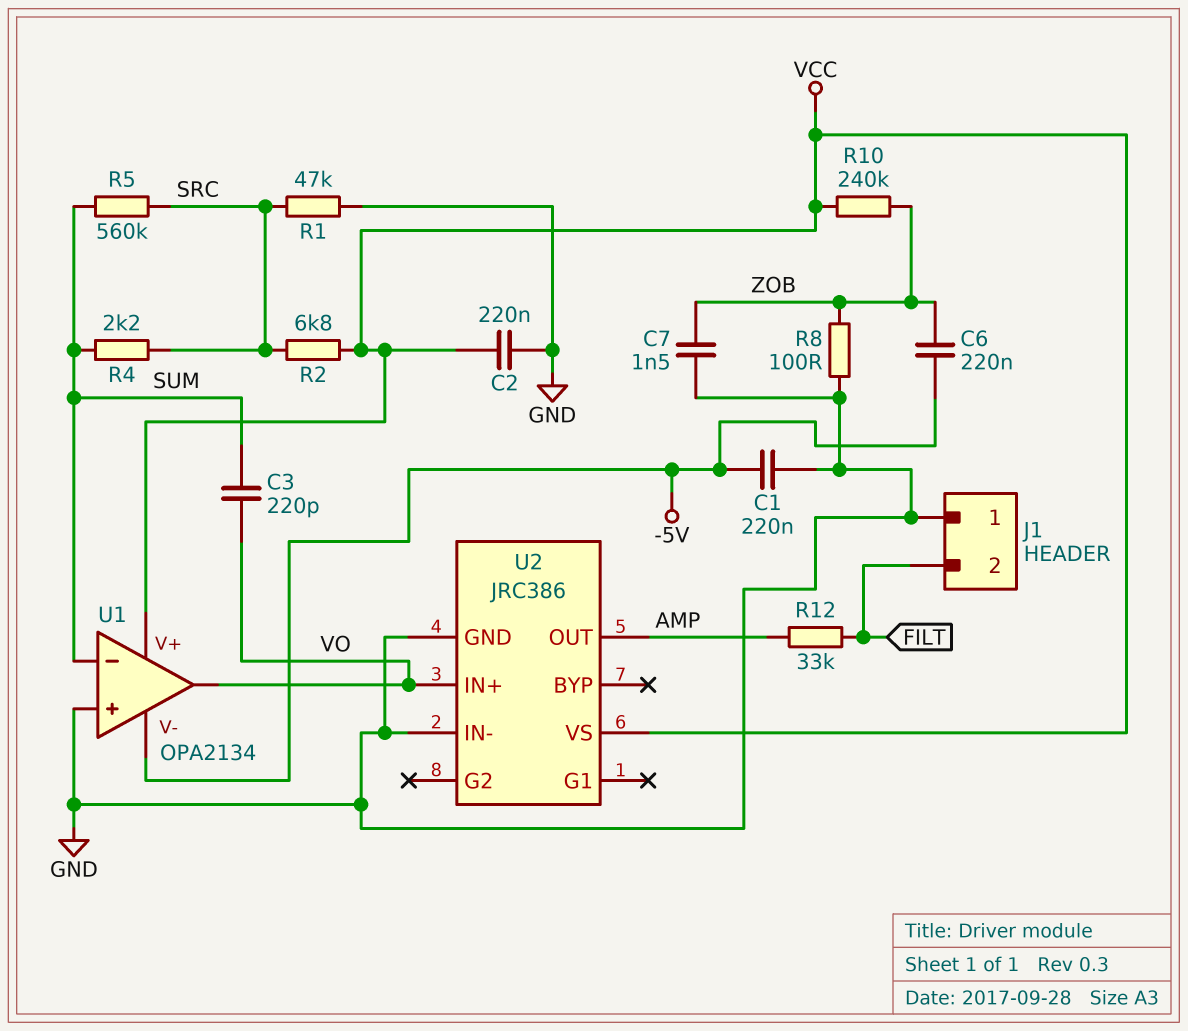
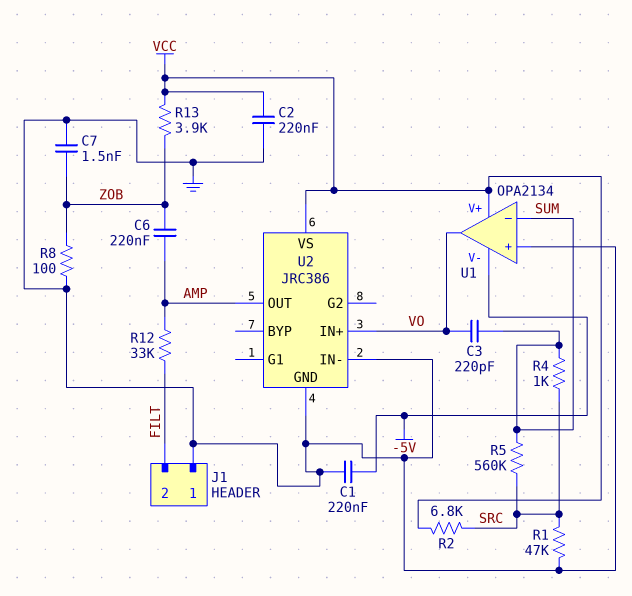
C6: 220nF (-5V, ZOB) -> 220nF (AMP, ZOB)
R4: 2.2k (SRC, SUM) -> 1k (SRC, SUM)
R10: 240k (VCC, ZOB) -> none
R13: none -> 3.9k (VCC, ZOB)

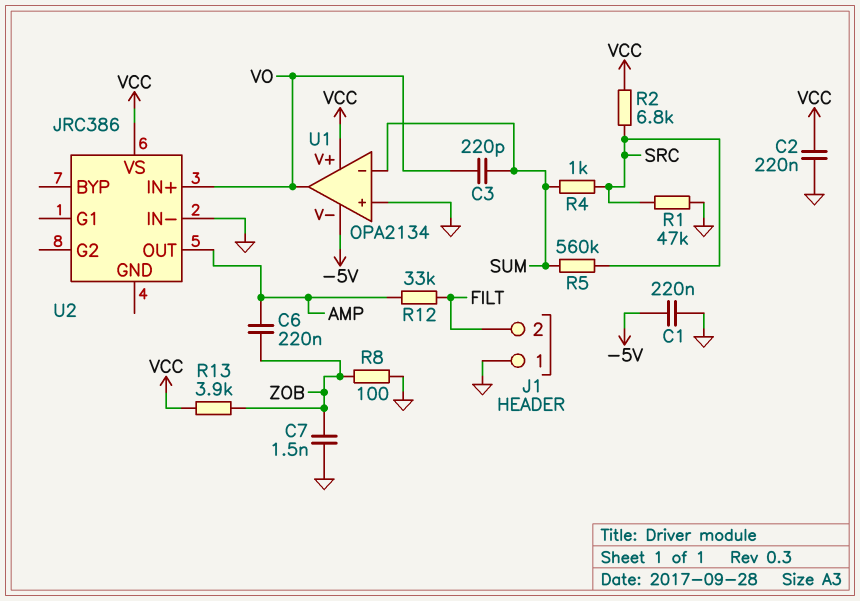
U2 pin GND: GND -> none

